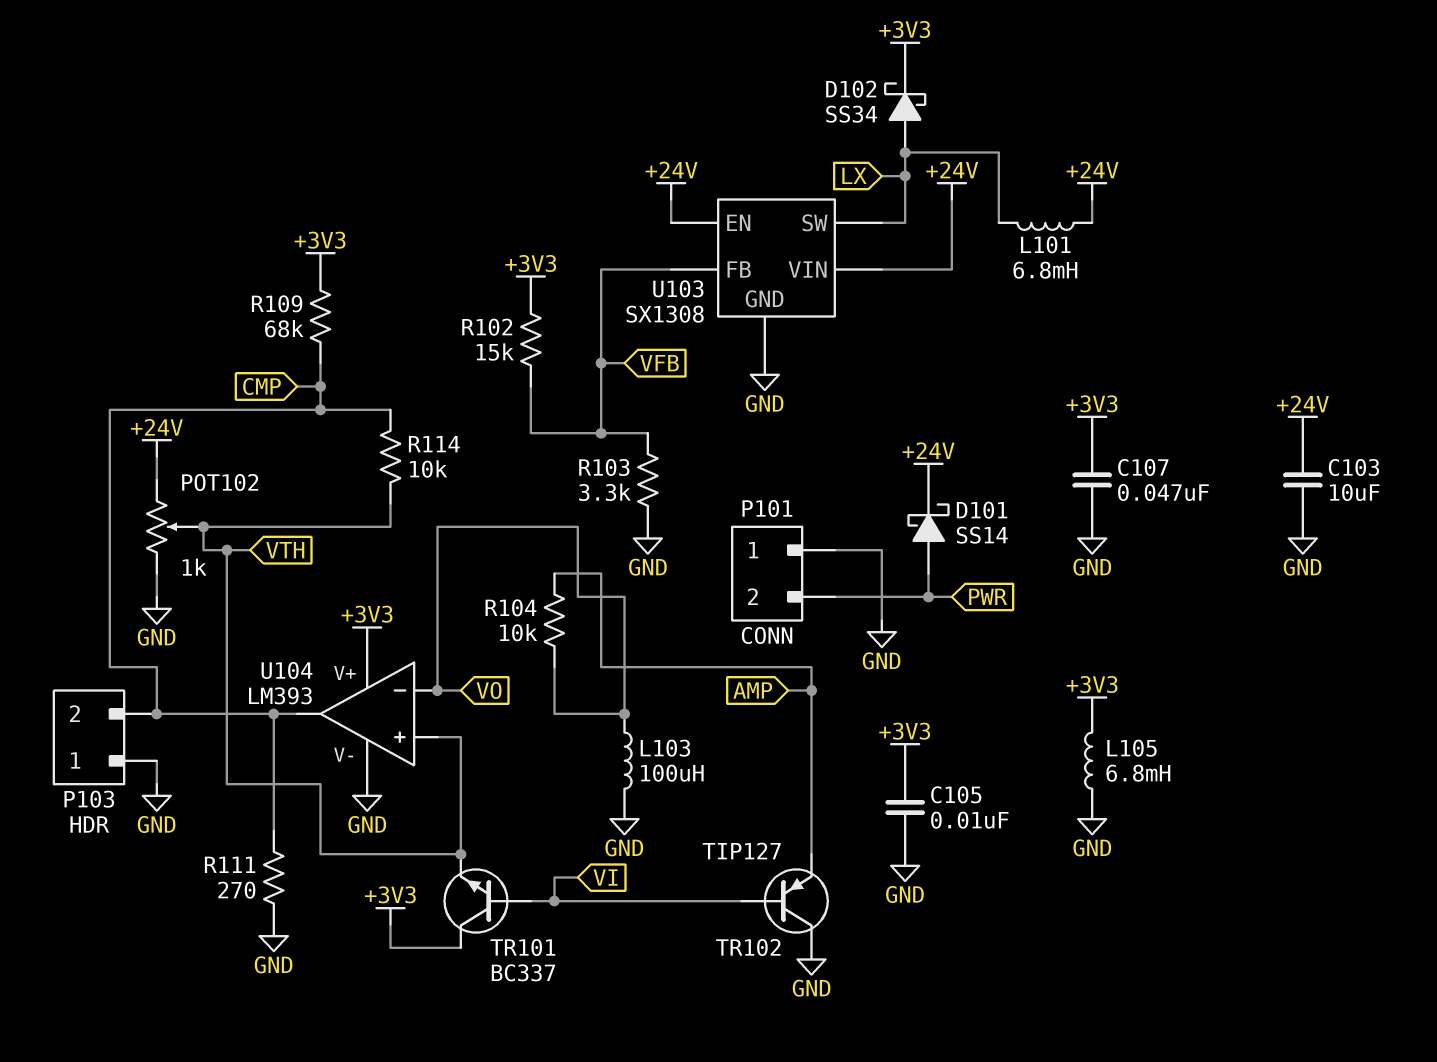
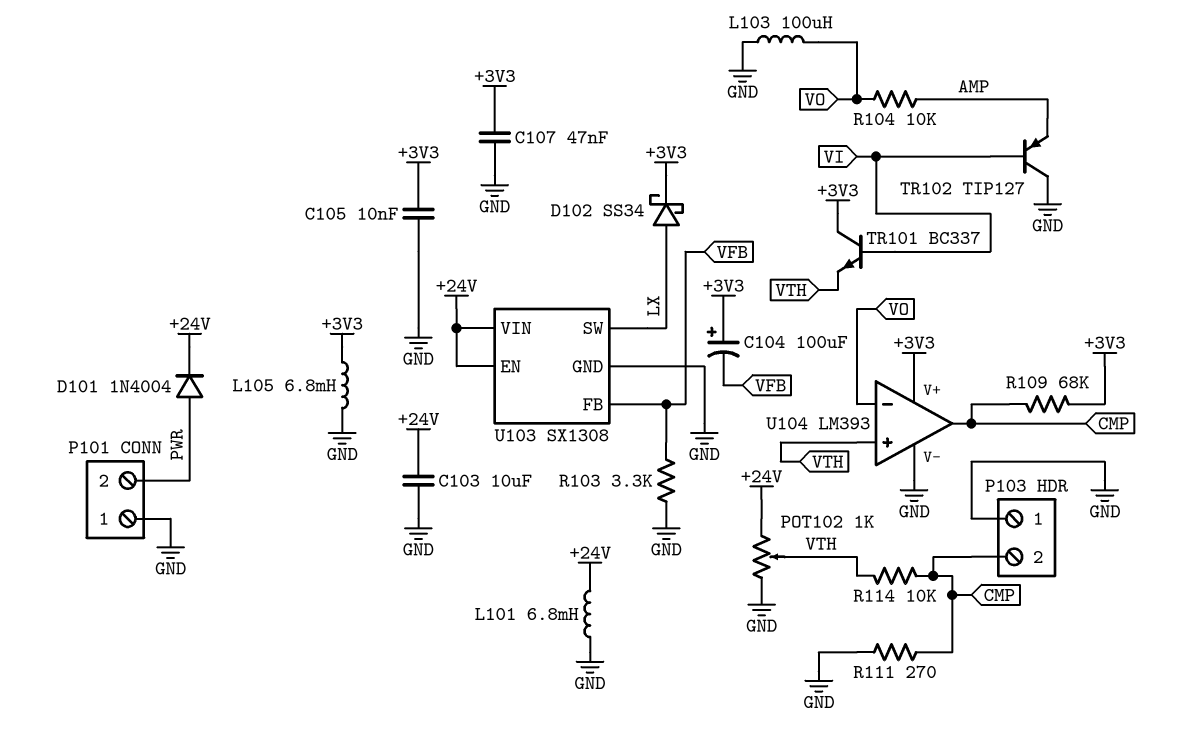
C104: none -> 100uF (plus +3V3, minus VFB)
D101: schottky SS14 (A PWR, K +24V) -> diode 1N4004 (A PWR, K +24V)
L101: 6.8mH (+24V, LX) -> 6.8mH (+24V, GND)
R102: 15k (+3V3, VFB) -> none

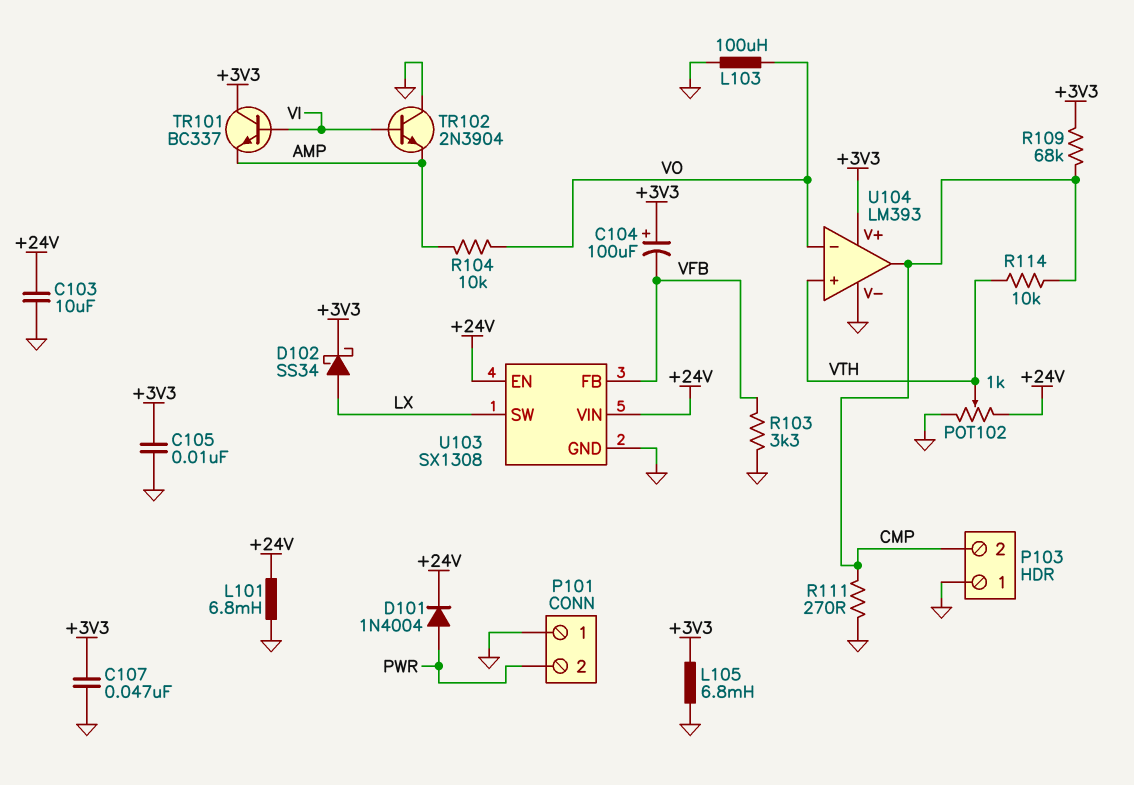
TR101: NPN BC337 (B VI, C +3V3, E VTH) -> NPN BC337 (B VI, C +3V3, E AMP)
TR102: PNP TIP127 (B VI, C GND, E AMP) -> NPN 2N3904 (B VI, C GND, E AMP)

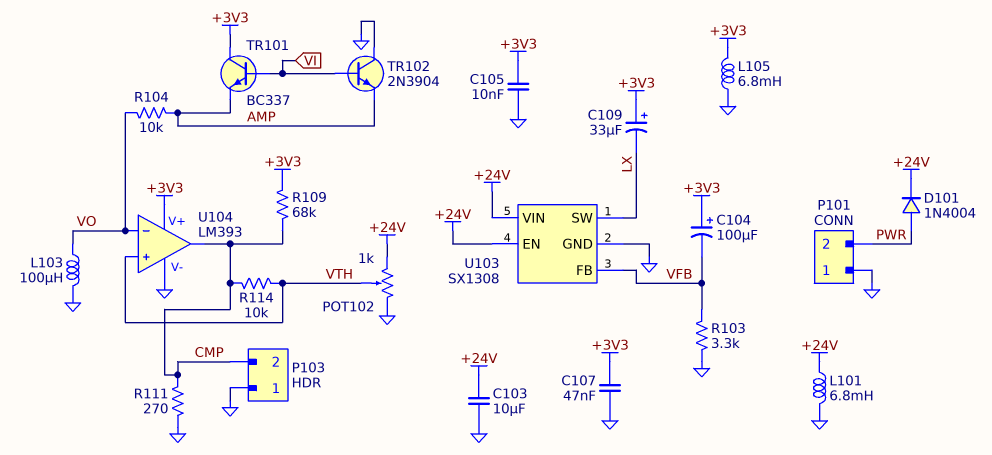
C109: none -> 33uF (plus +3V3, minus LX)
D102: schottky SS34 (A LX, K +3V3) -> none

